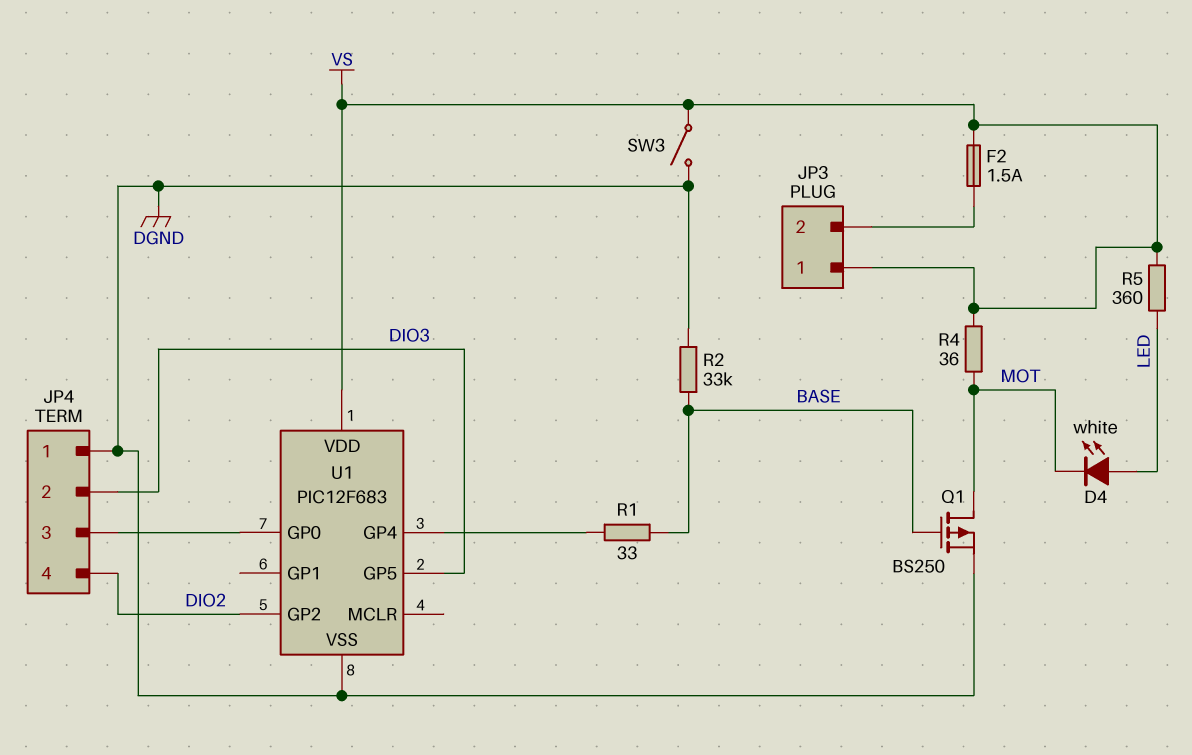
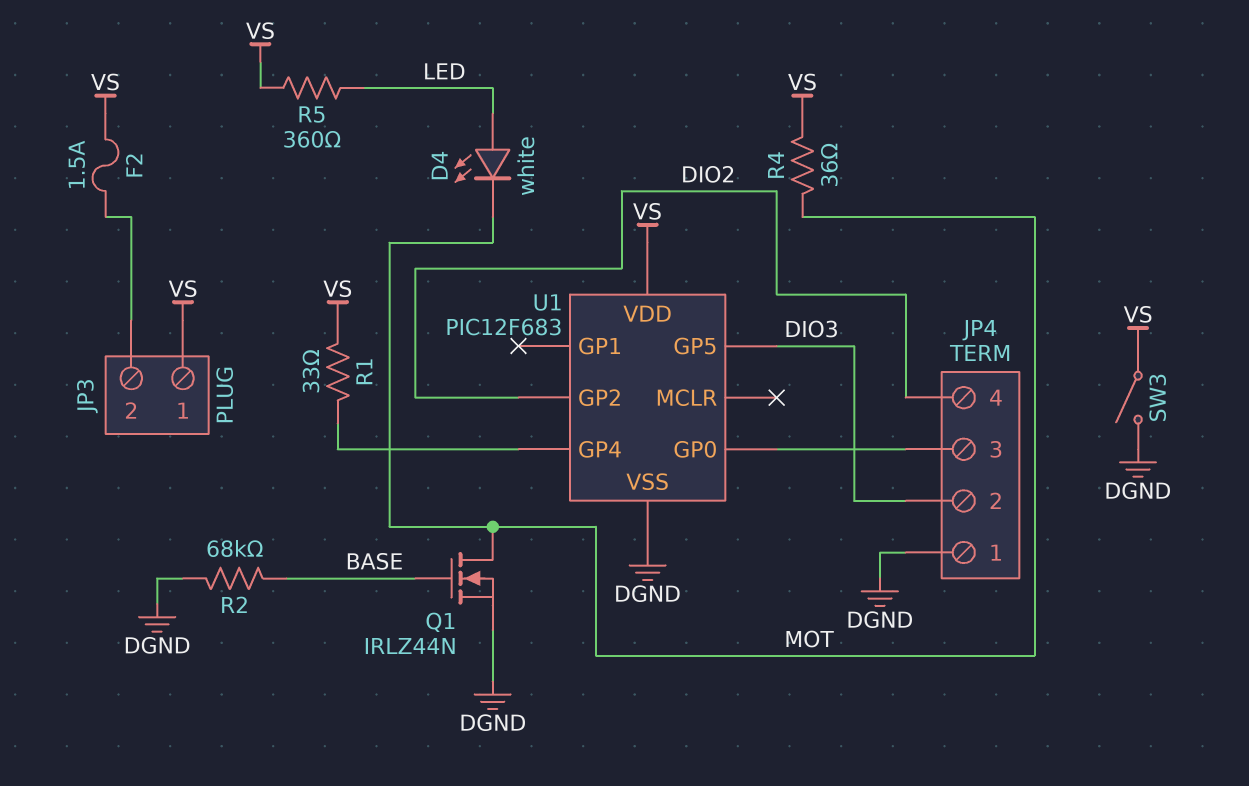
Q1: PMOS BS250 (G BASE, D MOT, S DGND) -> NMOS IRLZ44N (G BASE, D MOT, S DGND)
R1: 33 (BASE, U1/GP4) -> 33 (U1/GP4, VS)
R2: 33k (BASE, DGND) -> 68k (BASE, DGND)

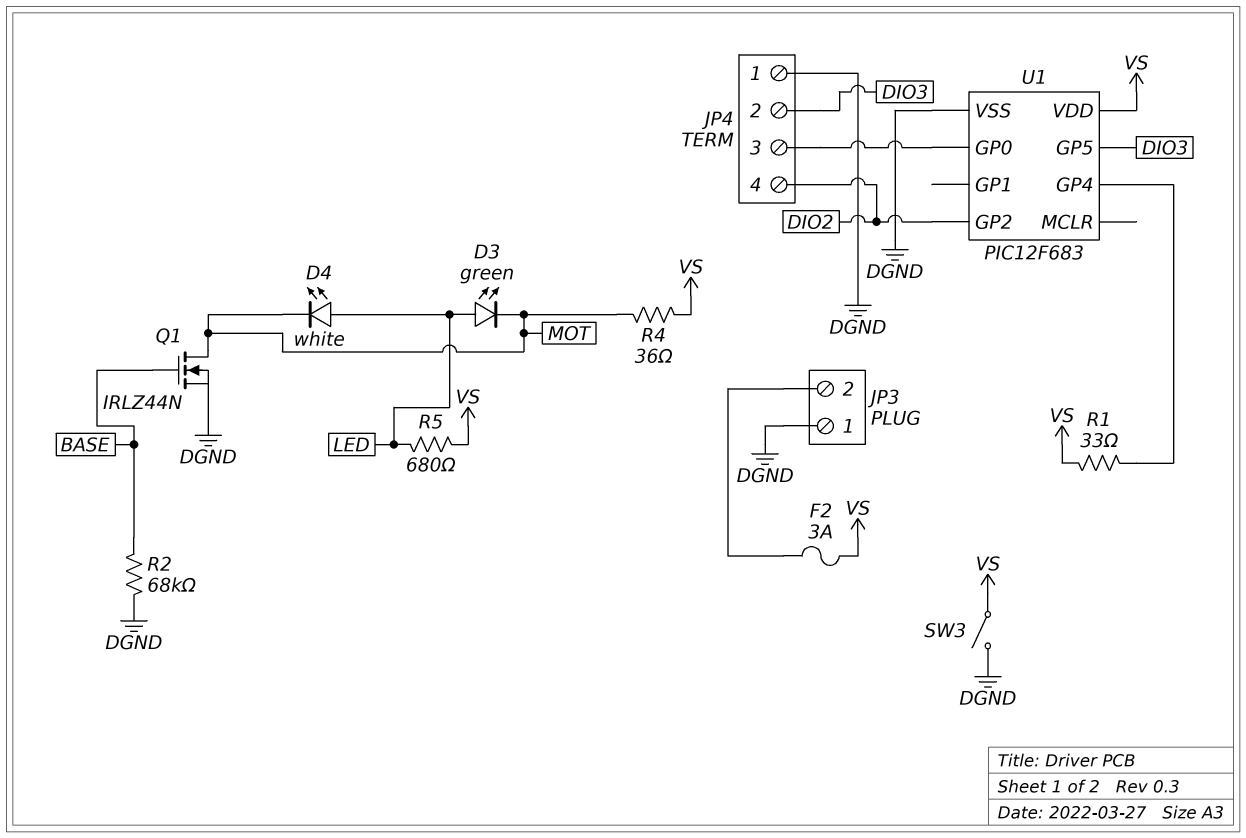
D3: none -> LED green (A LED, K MOT)
F2: 1.5A (JP3/2, VS) -> 3A (JP3/2, VS)
JP3 pin 1: VS -> DGND
R5: 360 (LED, VS) -> 680 (LED, VS)

